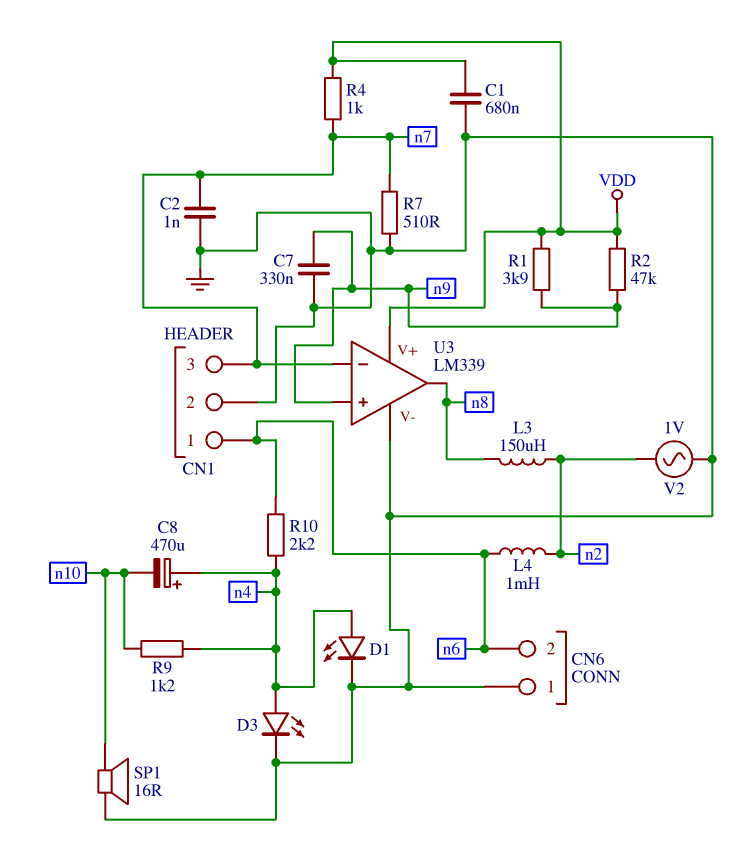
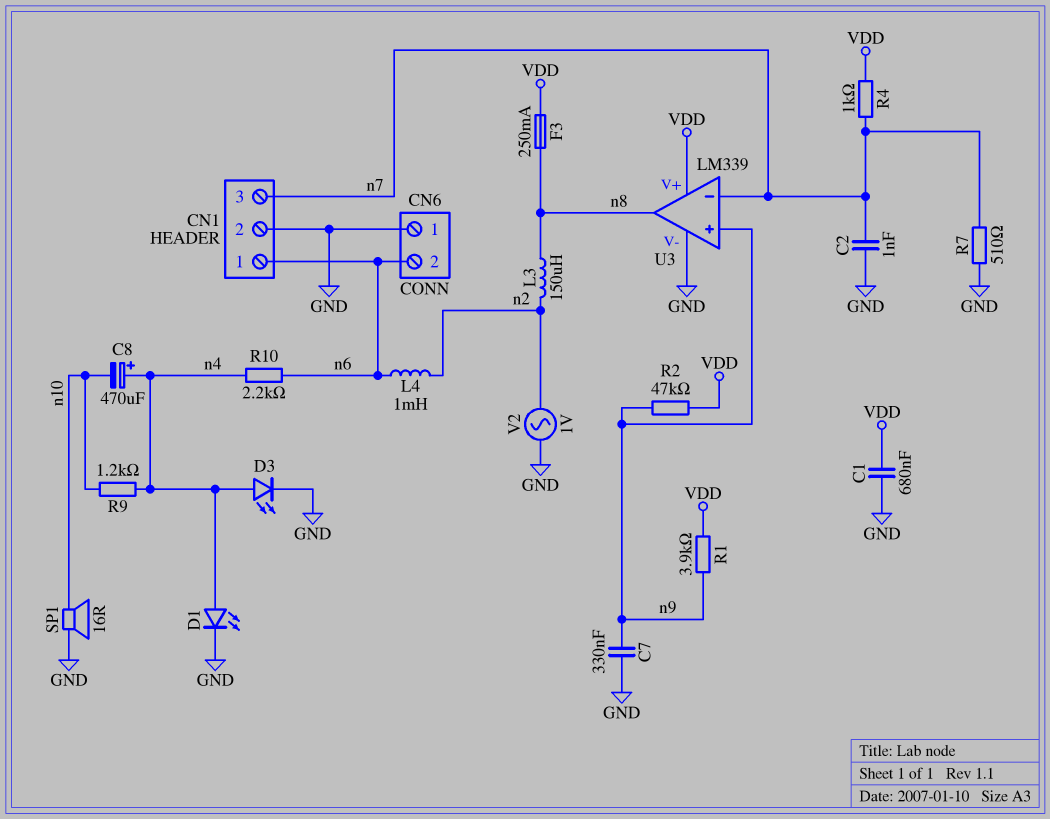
F3: none -> 250mA (VDD, n8)

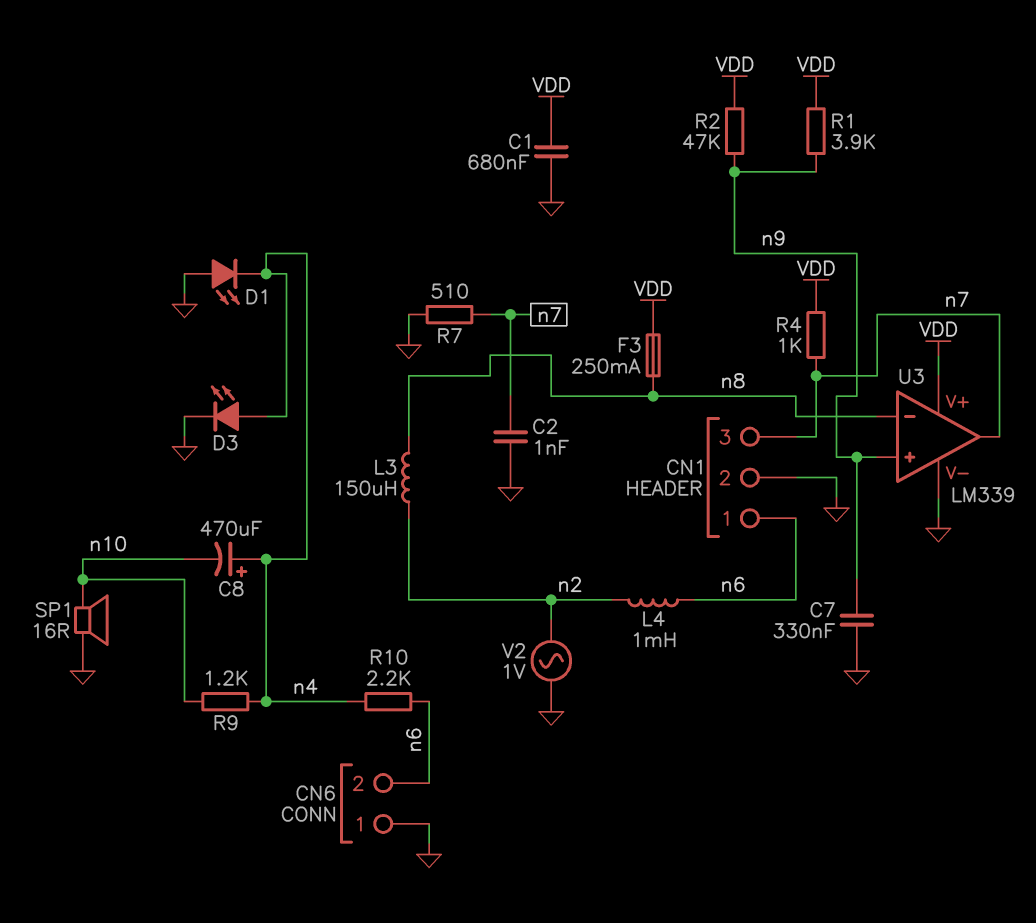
D1: LED (A n4, K GND) -> LED (A GND, K n4)
U3 pin in-: n7 -> n8
U3 pin out: n8 -> n7

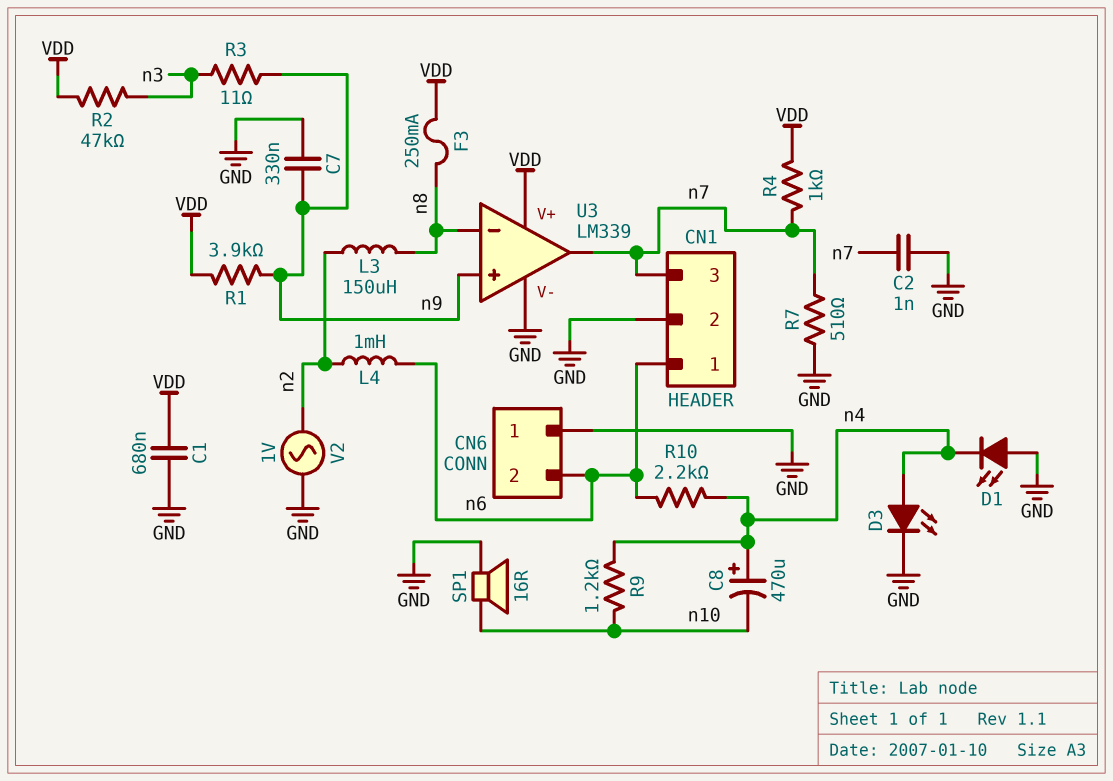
R2: 47k (VDD, n9) -> 47k (VDD, n3)
R3: none -> 11 (n3, n9)

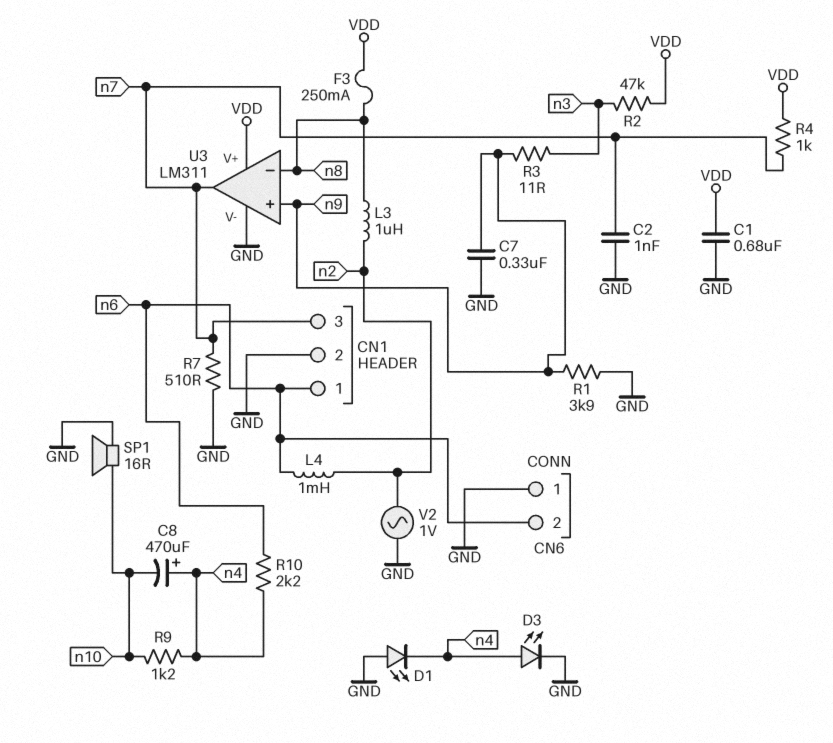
L3: 150uH (n2, n8) -> 1uH (n2, n8)
R1: 3.9k (VDD, n9) -> 3.9k (GND, n9)
U3: LM339 -> LM311

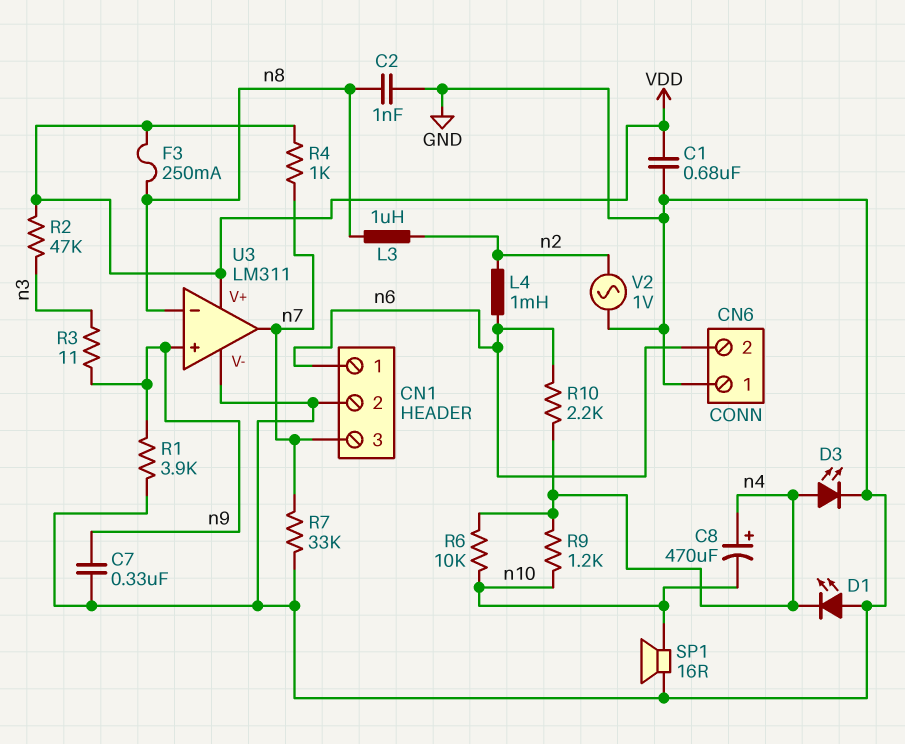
C2: 1nF (GND, n7) -> 1nF (GND, n8)
R6: none -> 10k (n4, n10)
R7: 510 (GND, n7) -> 33k (GND, n7)

